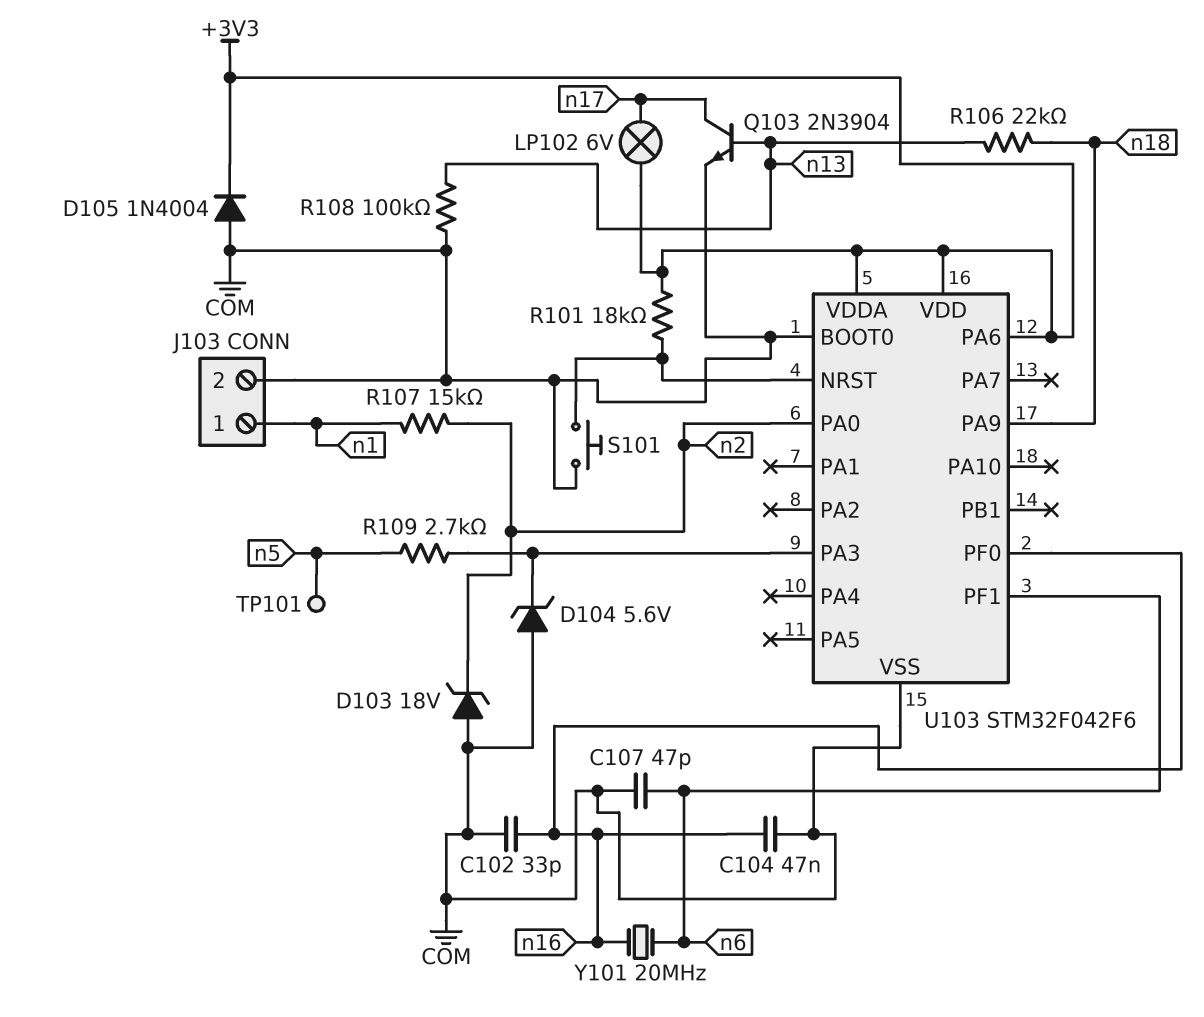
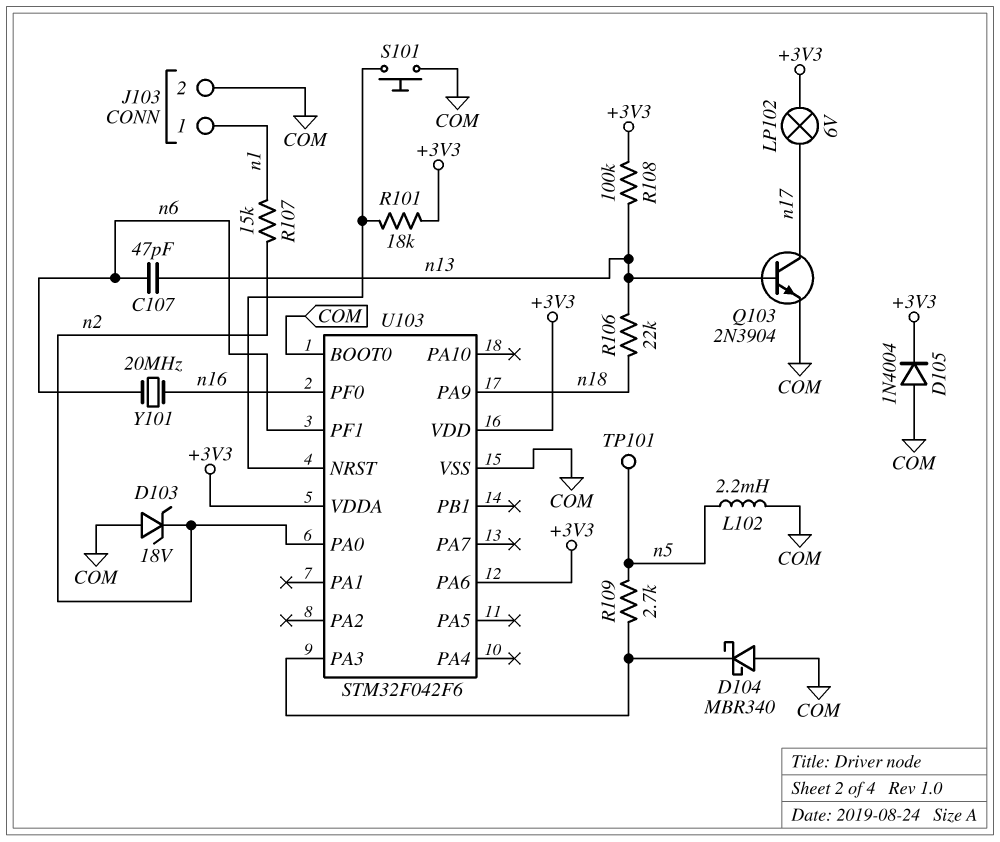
C102: 33pF (COM, n16) -> none
C104: 47nF (COM, n16) -> none
C107: 47pF (COM, n6) -> 47pF (n6, n13)
D104: zener 5.6V (A COM, K U103/PA3) -> schottky MBR340 (A COM, K U103/PA3)
L102: none -> 2.2mH (COM, n5)
R108: 100k (COM, n13) -> 100k (+3V3, n13)

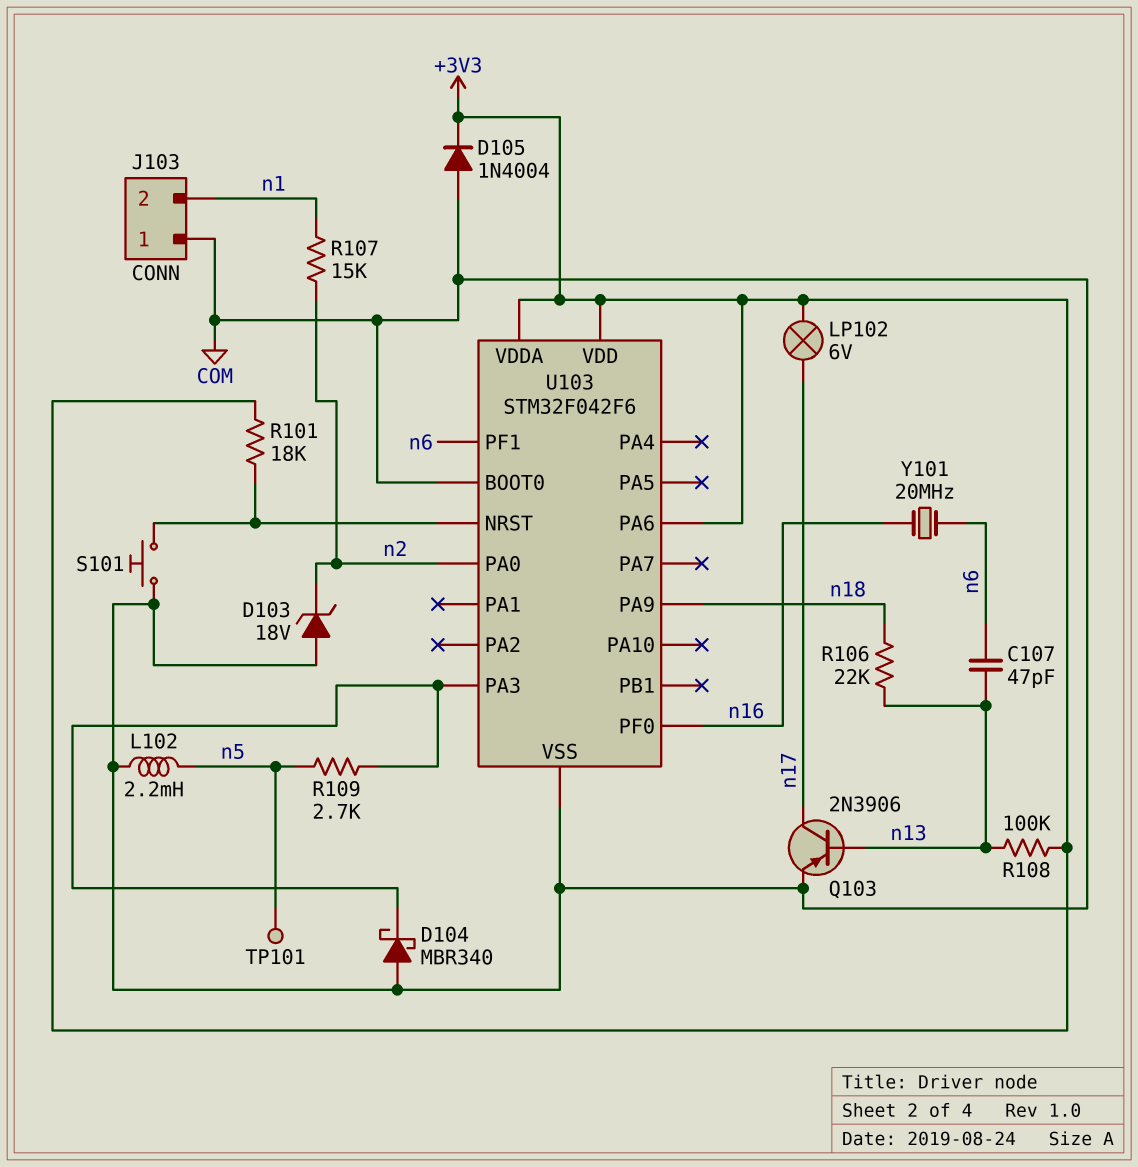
J103 pin 1: n1 -> COM
J103 pin 2: COM -> n1
Q103: NPN 2N3904 (B n13, C n17, E COM) -> PNP 2N3906 (B n13, C n17, E COM)

